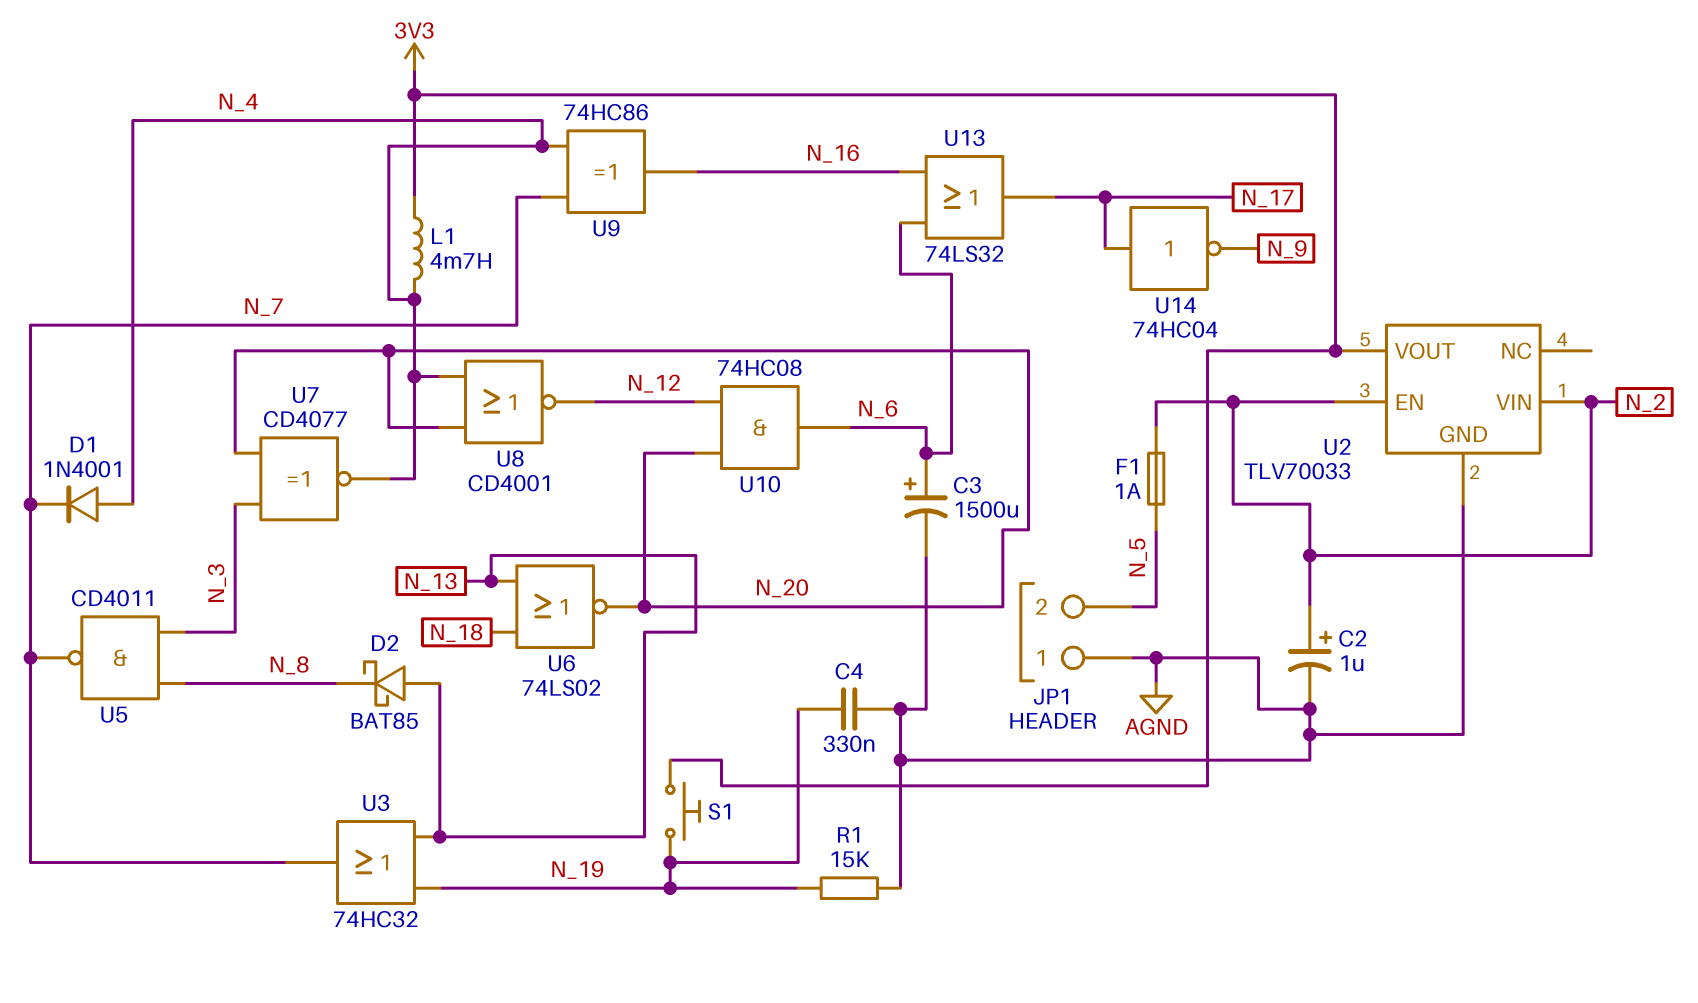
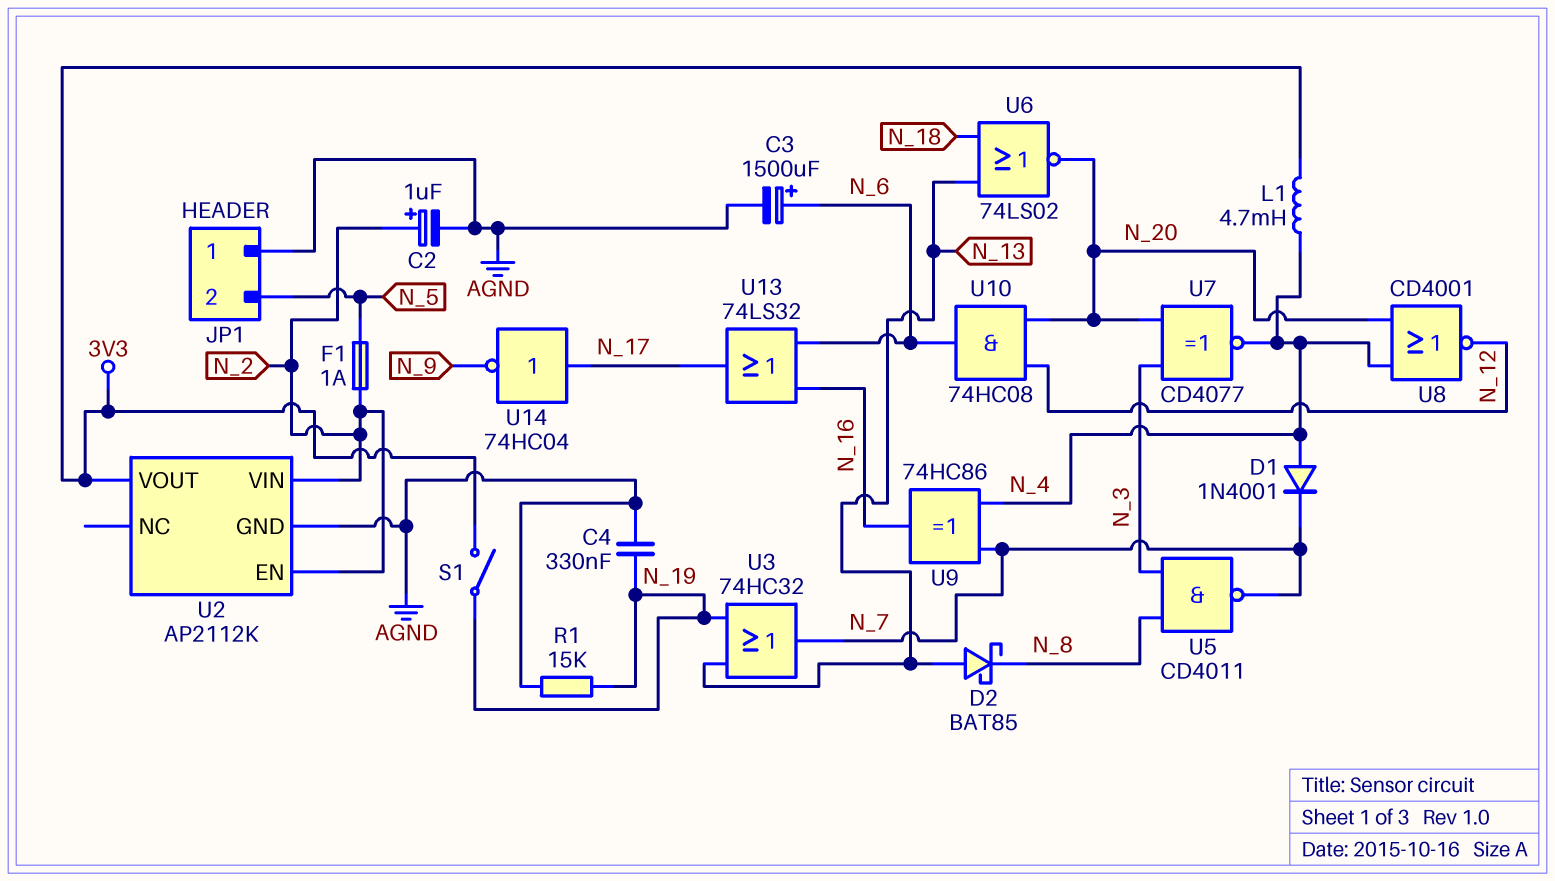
S1: button (3V3, N_19) -> switch (3V3, N_19)
U2: TLV70033 -> AP2112K

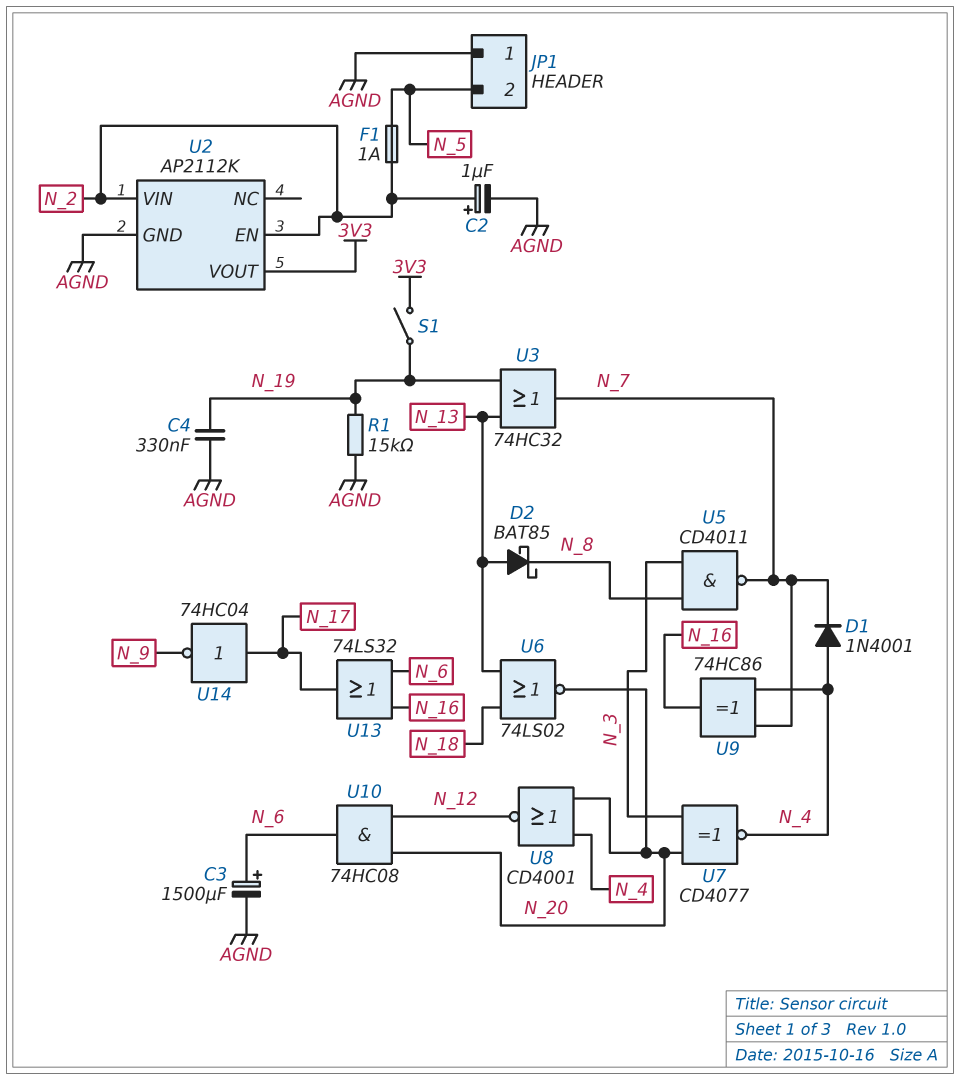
L1: 4.7mH (3V3, N_4) -> none

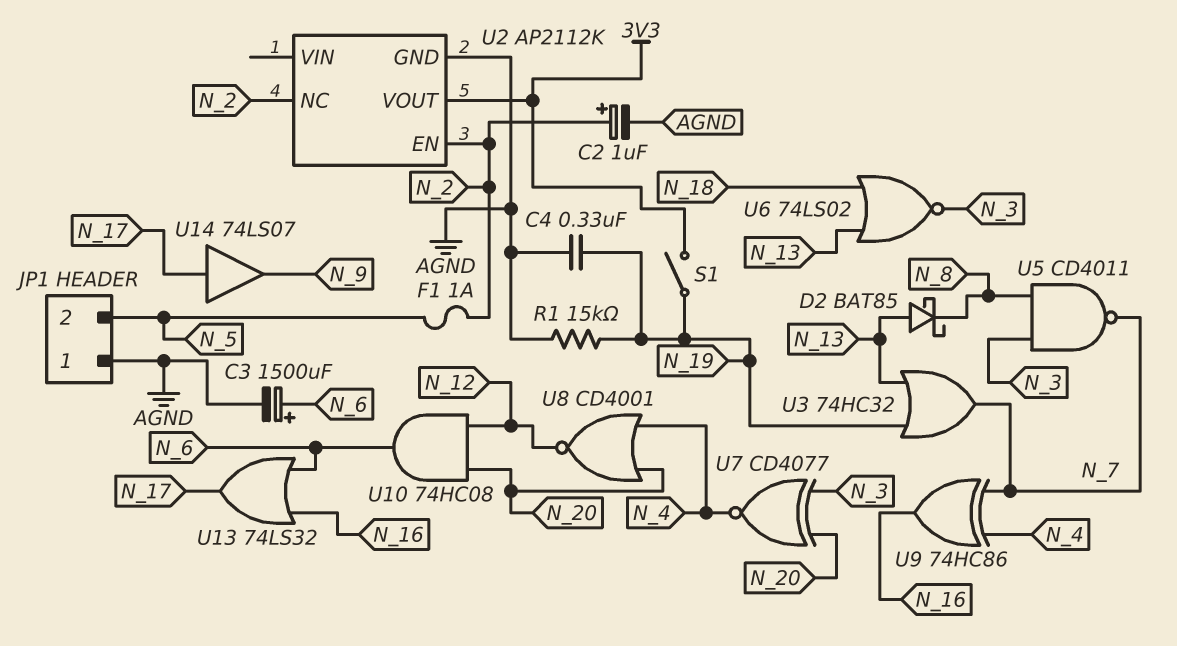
D1: diode 1N4001 (A N_4, K N_7) -> none
U2 pin NC: none -> N_2
U2 pin VIN: N_2 -> none
U6: NOR 74LS02 (in N_13, in N_18, out N_20) -> NOR 74LS02 (in N_13, in N_18, out N_3)
U14: NOT 74HC04 (in N_17, out N_9) -> buffer 74LS07 (in N_17, out N_9)

